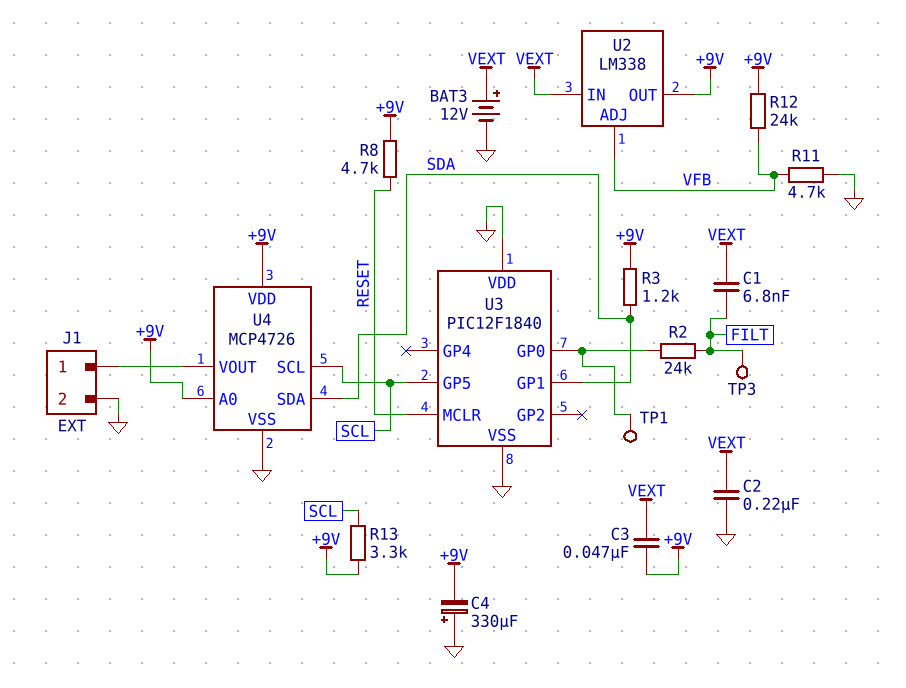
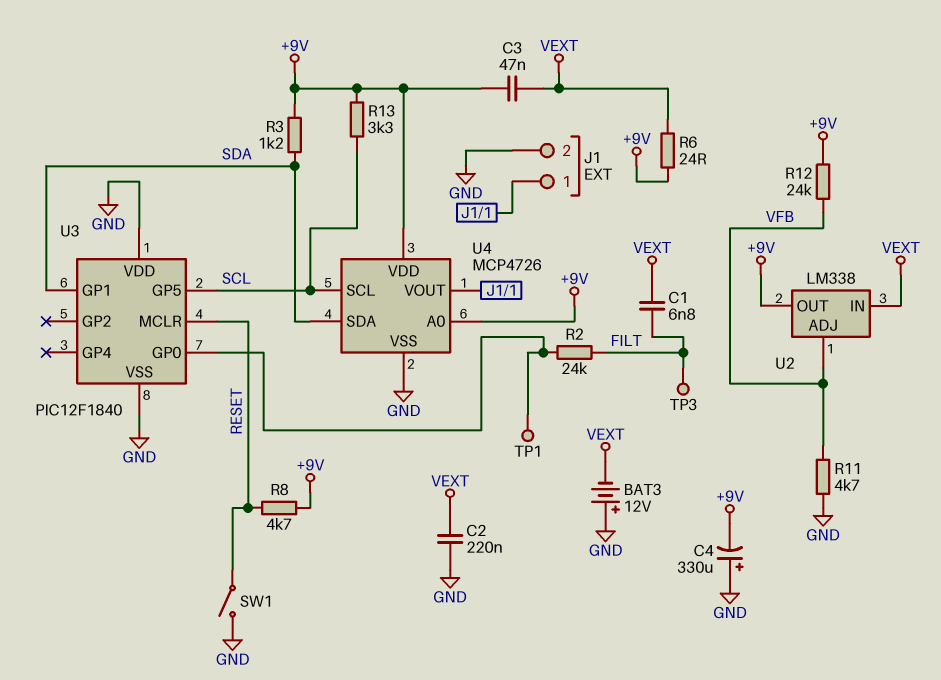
BAT3: 12V (plus VEXT, minus GND) -> 12V (plus GND, minus VEXT)
R6: none -> 24 (+9V, VEXT)
SW1: none -> switch (GND, RESET)

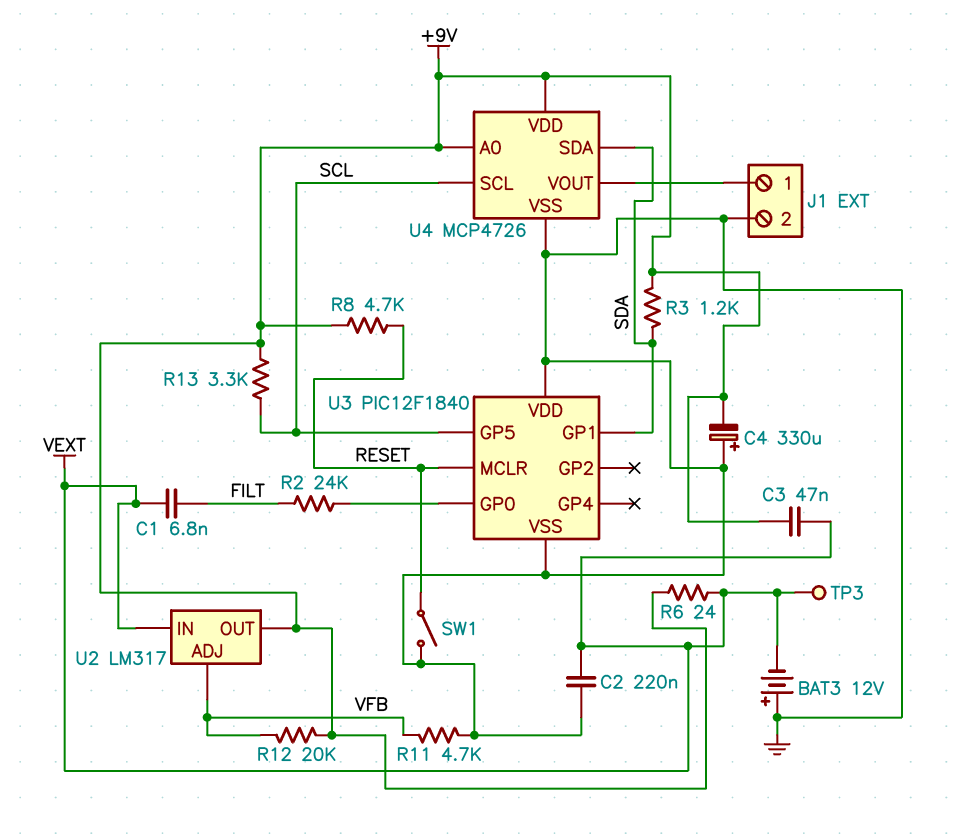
R12: 24k (+9V, VFB) -> 20k (+9V, VFB)
TP1: test point (U3/GP0) -> none
TP3: test point (FILT) -> test point (VEXT)
U2: LM338 -> LM317

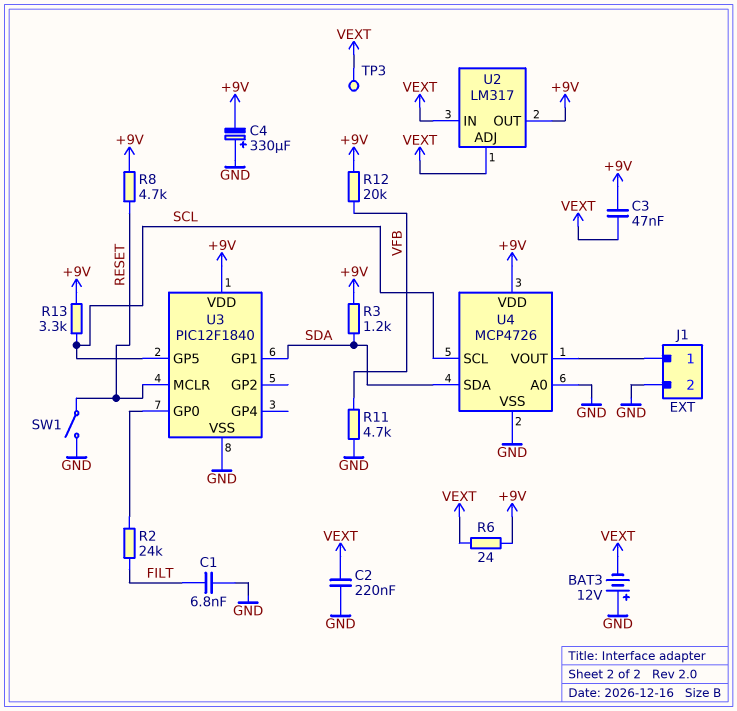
C1: 6.8nF (FILT, VEXT) -> 6.8nF (FILT, GND)
U2 pin ADJ: VFB -> VEXT
U3 pin VDD: GND -> +9V
U4 pin A0: +9V -> GND

